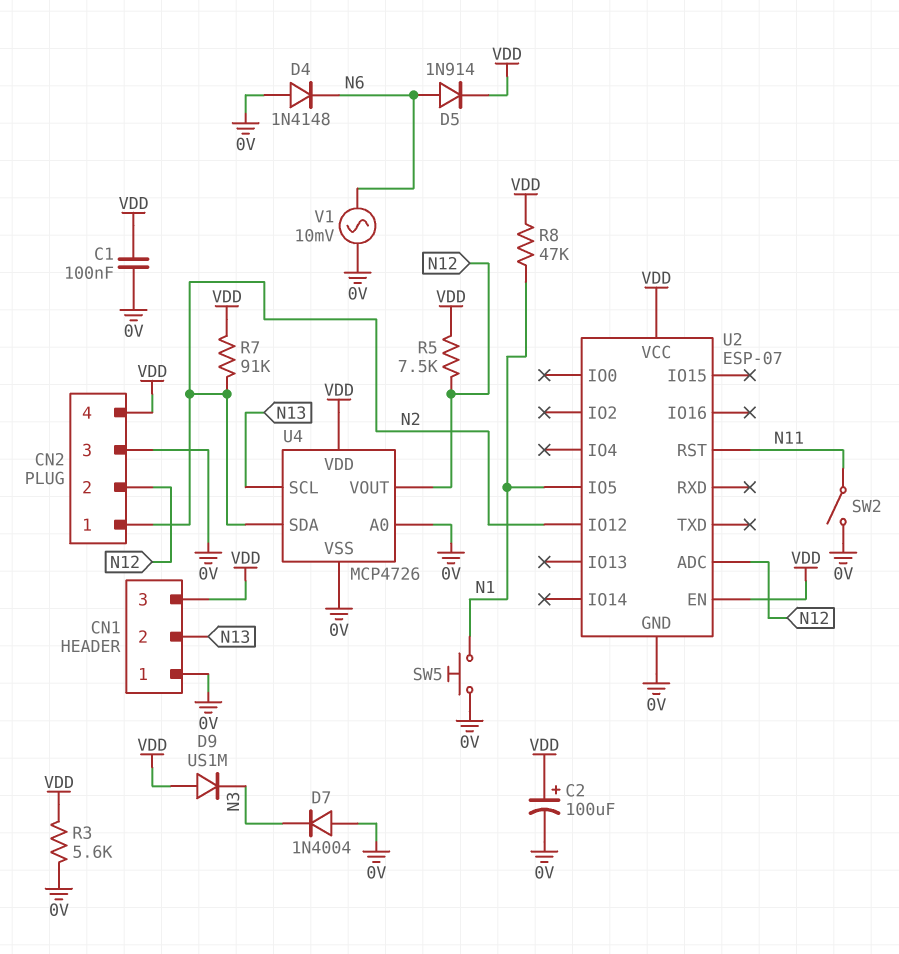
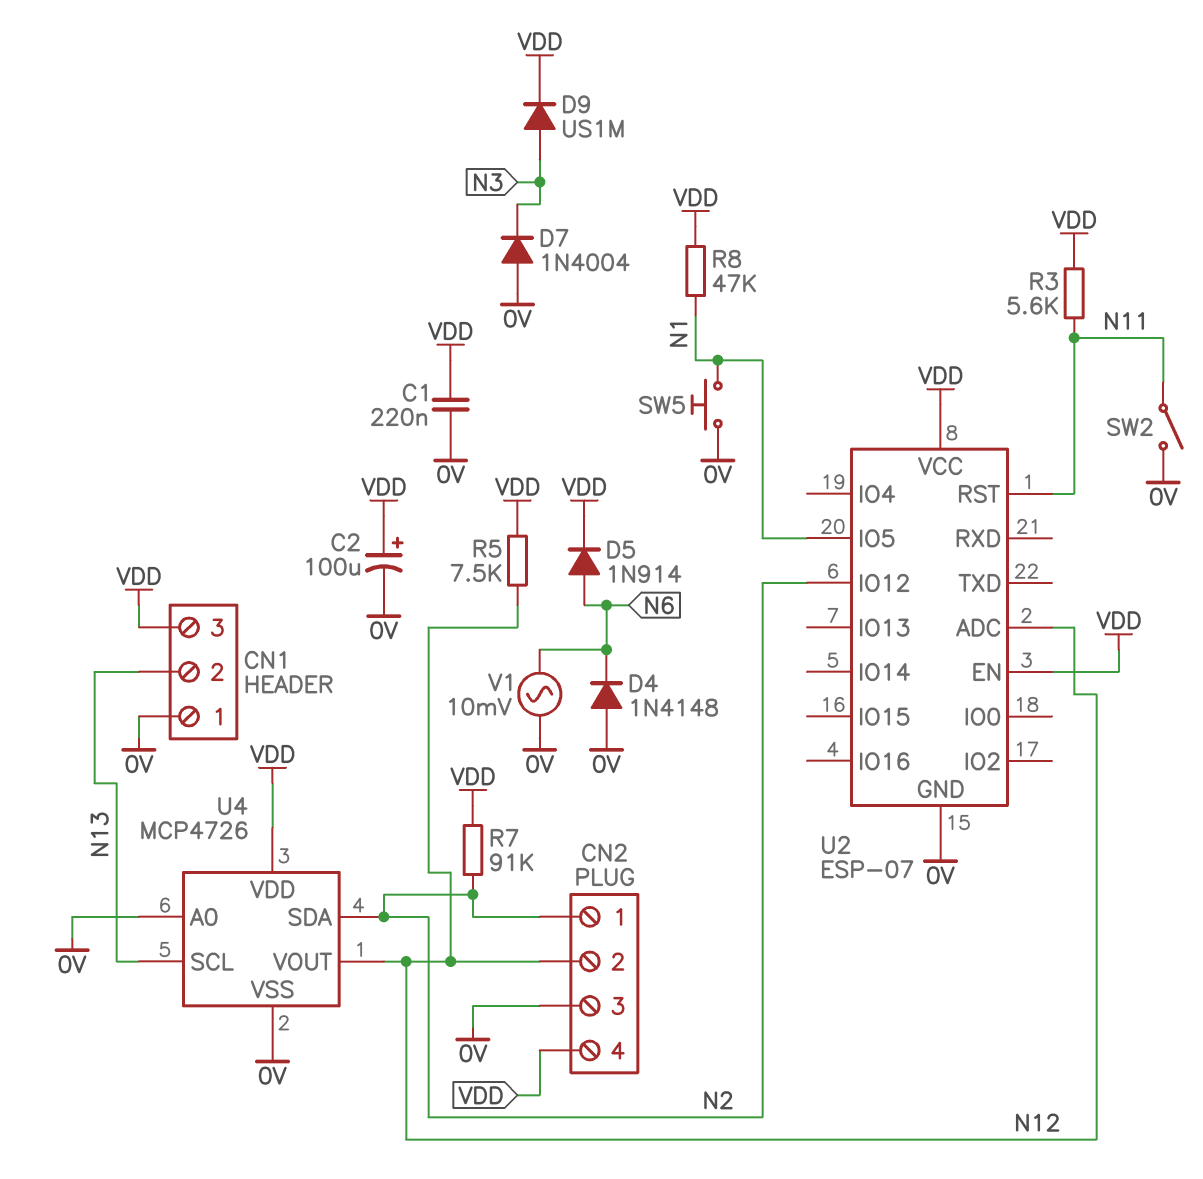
C1: 100nF (0V, VDD) -> 220nF (0V, VDD)
D9: diode US1M (A VDD, K N3) -> diode US1M (A N3, K VDD)
R3: 5.6k (0V, VDD) -> 5.6k (N11, VDD)

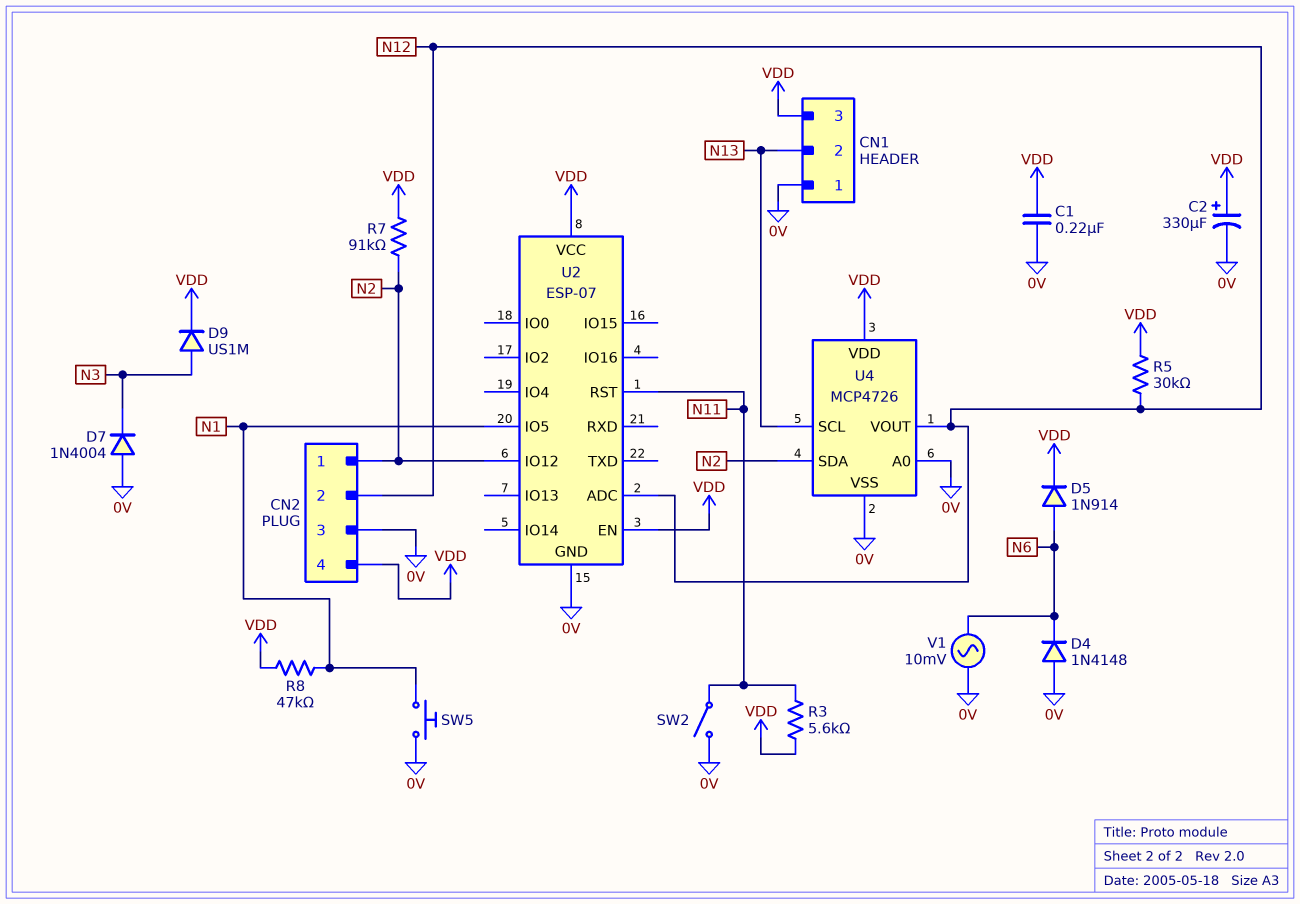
C2: 100uF (plus VDD, minus 0V) -> 330uF (plus VDD, minus 0V)
R5: 7.5k (N12, VDD) -> 30k (N12, VDD)

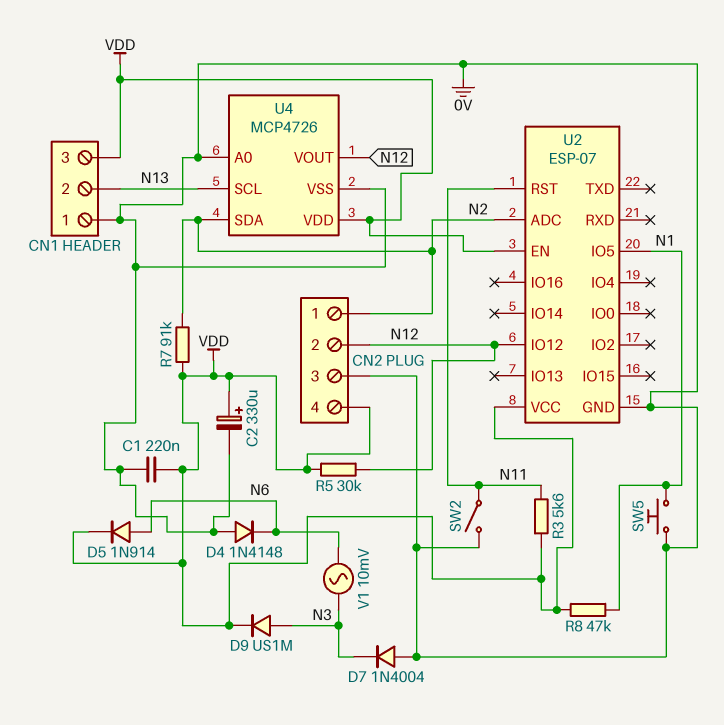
U2 pin ADC: N12 -> N2
U2 pin IO12: N2 -> N12
V1: AC 10mV (0V, N6) -> AC 10mV (N3, N6)

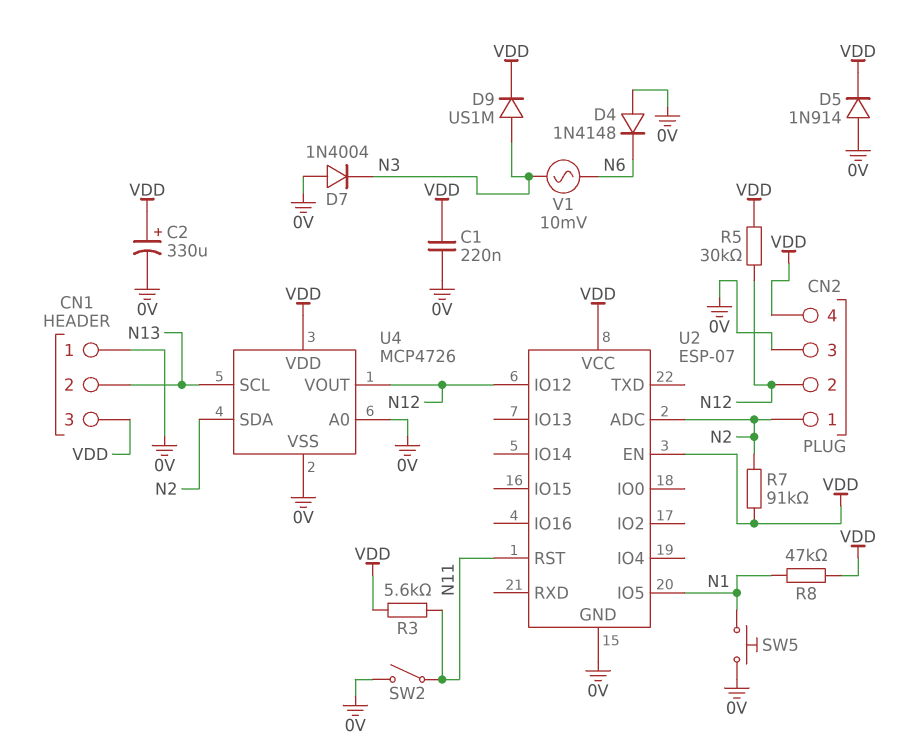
D5: diode 1N914 (A N6, K VDD) -> diode 1N914 (A 0V, K VDD)

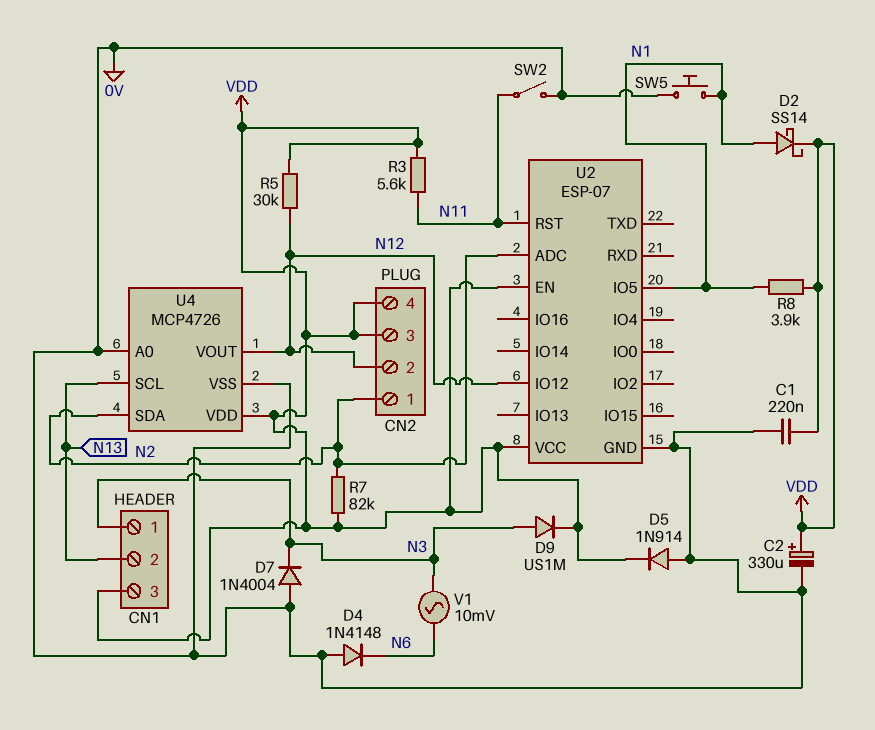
CN1 pin 1: 0V -> N3
CN2 pin 3: 0V -> VDD
D2: none -> schottky SS14 (A N1, K VDD)
R7: 91k (N2, VDD) -> 82k (N2, VDD)
R8: 47k (N1, VDD) -> 3.9k (N1, VDD)

